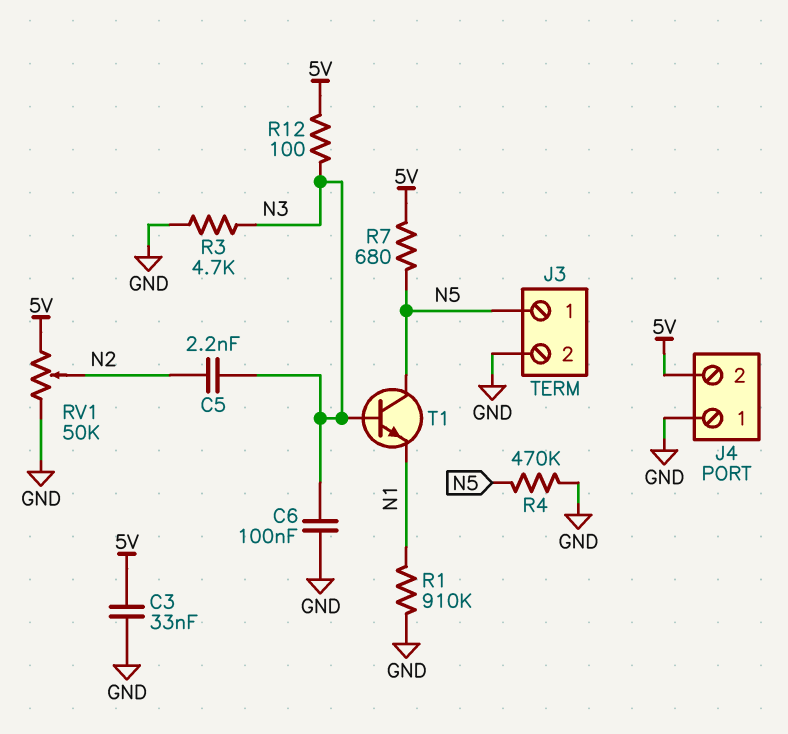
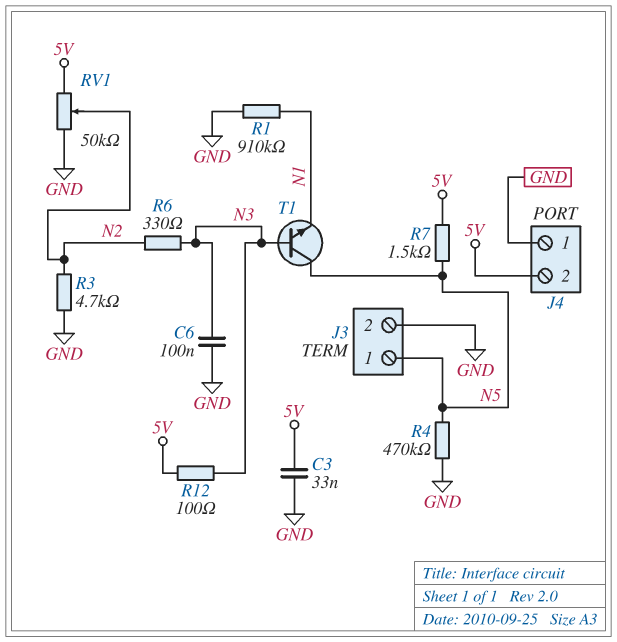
C5: 2.2nF (N2, N3) -> none
R3: 4.7k (GND, N3) -> 4.7k (GND, N2)
R6: none -> 330 (N2, N3)
R7: 680 (5V, N5) -> 1.5k (5V, N5)

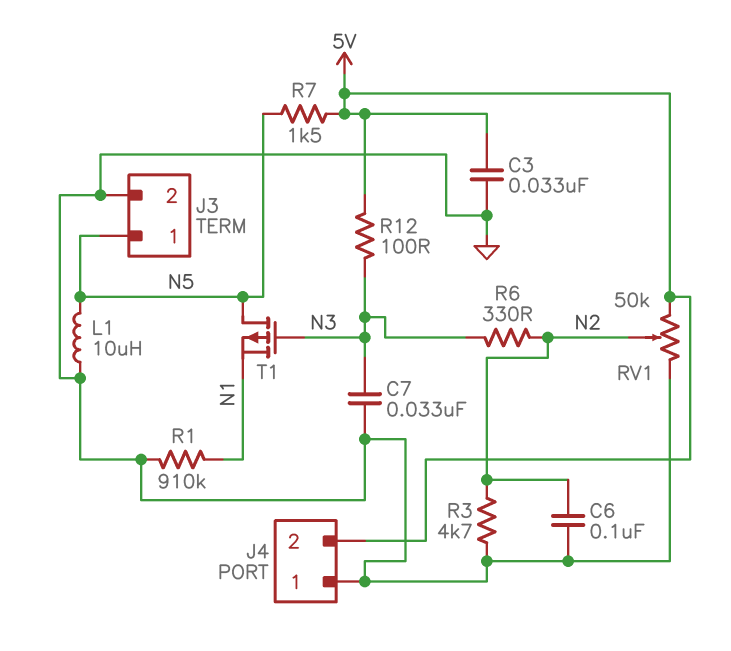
C6: 100nF (GND, N3) -> 100nF (GND, N2)
C7: none -> 33nF (GND, N3)
L1: none -> 10uH (GND, N5)
R4: 470k (GND, N5) -> none
T1: NPN (B N3, C N5, E N1) -> PMOS (G N3, D N5, S N1)

